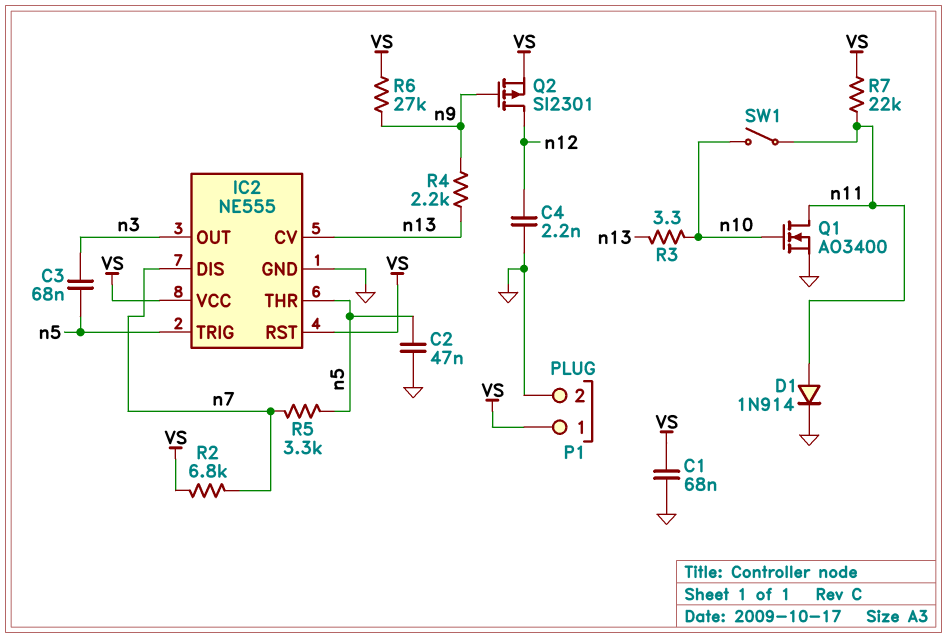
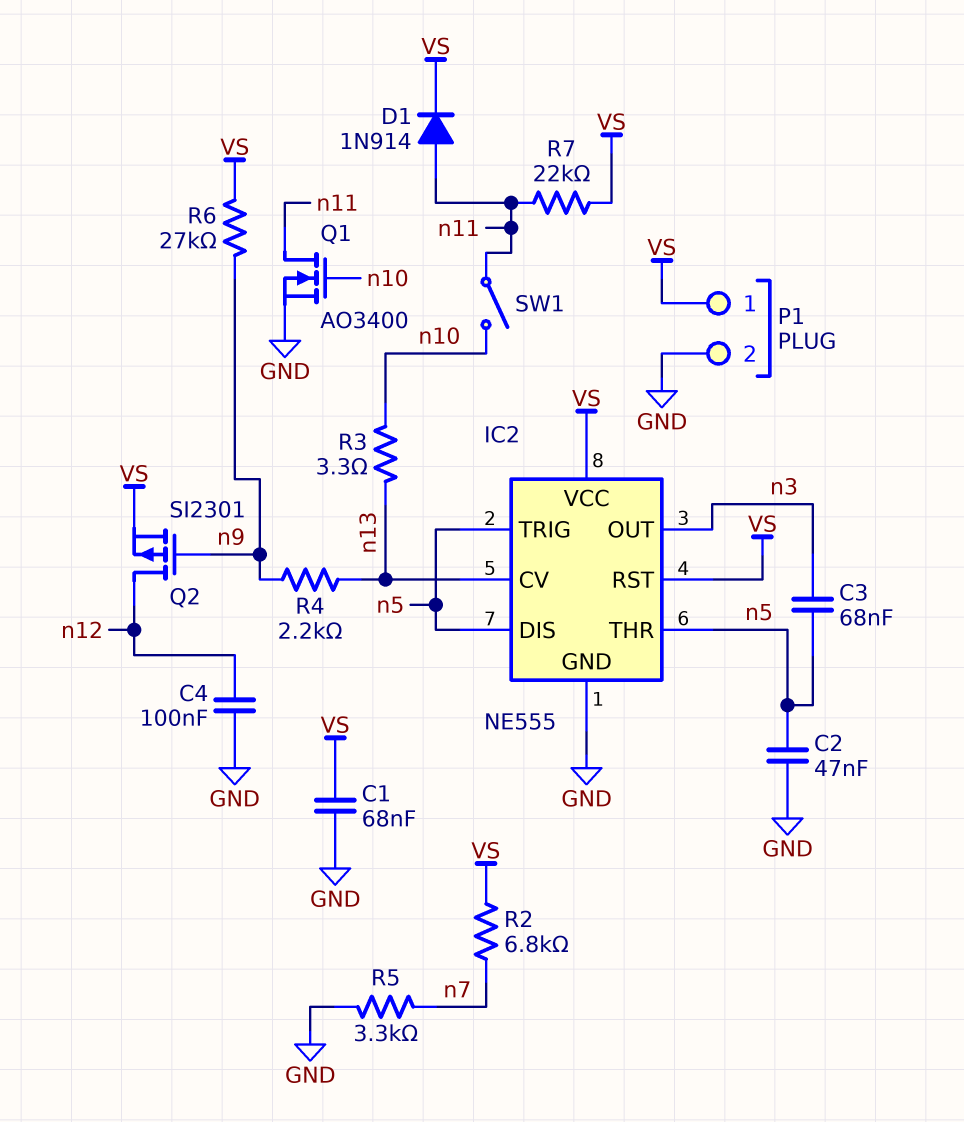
C4: 2.2nF (GND, n12) -> 100nF (GND, n12)
D1: diode 1N914 (A n11, K GND) -> diode 1N914 (A n11, K VS)
IC2 pin DIS: n7 -> n5
R5: 3.3k (n5, n7) -> 3.3k (GND, n7)

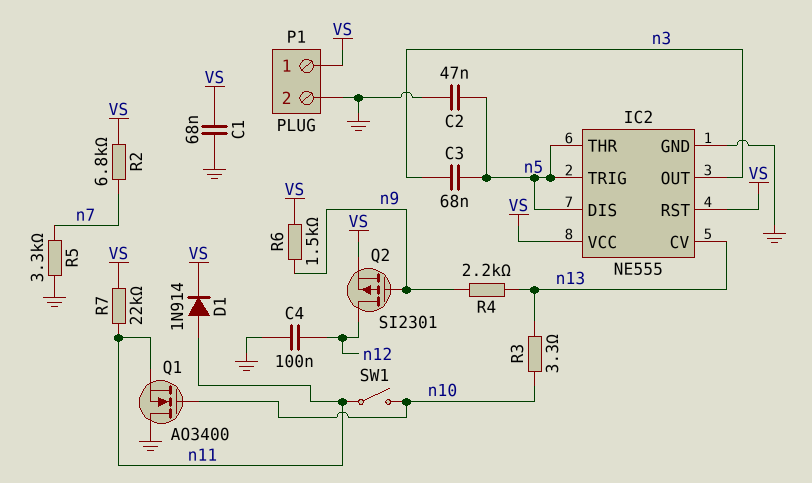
Q1: NMOS AO3400 (G n10, D n11, S GND) -> NMOS AO3400 (G n10, D GND, S n11)
R6: 27k (VS, n9) -> 1.5k (VS, n9)

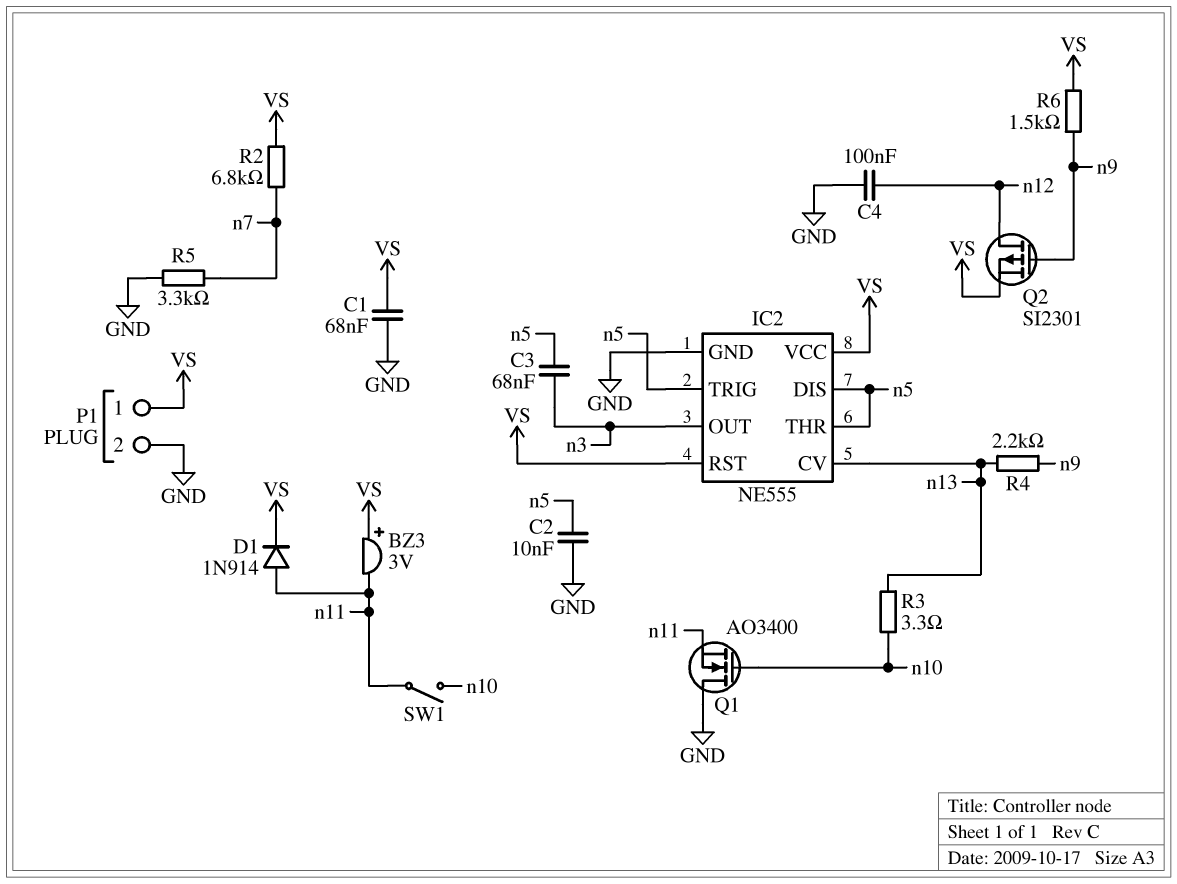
BZ3: none -> buzzer 3V (plus VS, minus n11)
C2: 47nF (GND, n5) -> 10nF (GND, n5)
R7: 22k (VS, n11) -> none

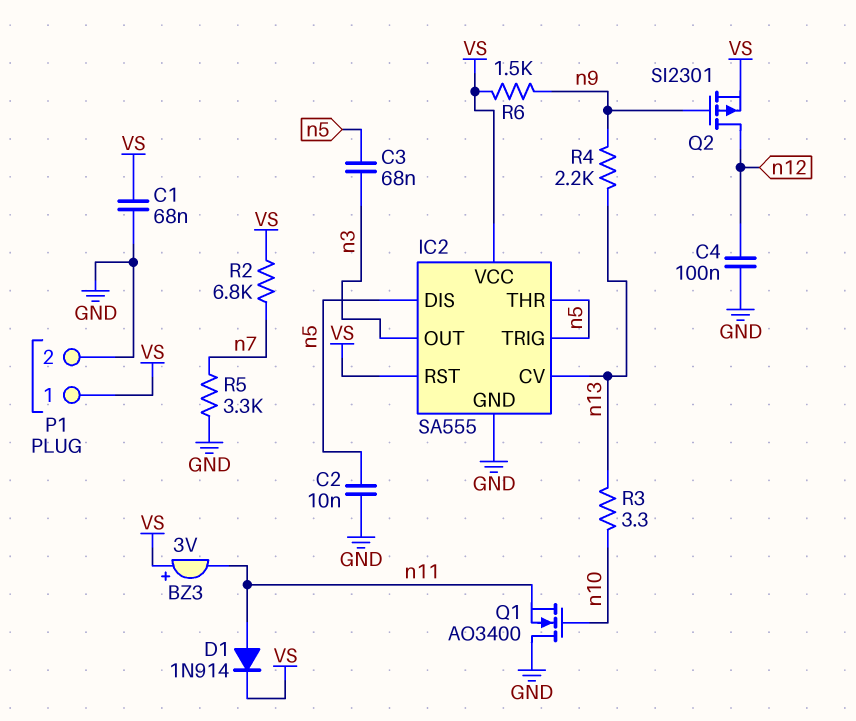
IC2: NE555 -> SA555
SW1: switch (n10, n11) -> none

